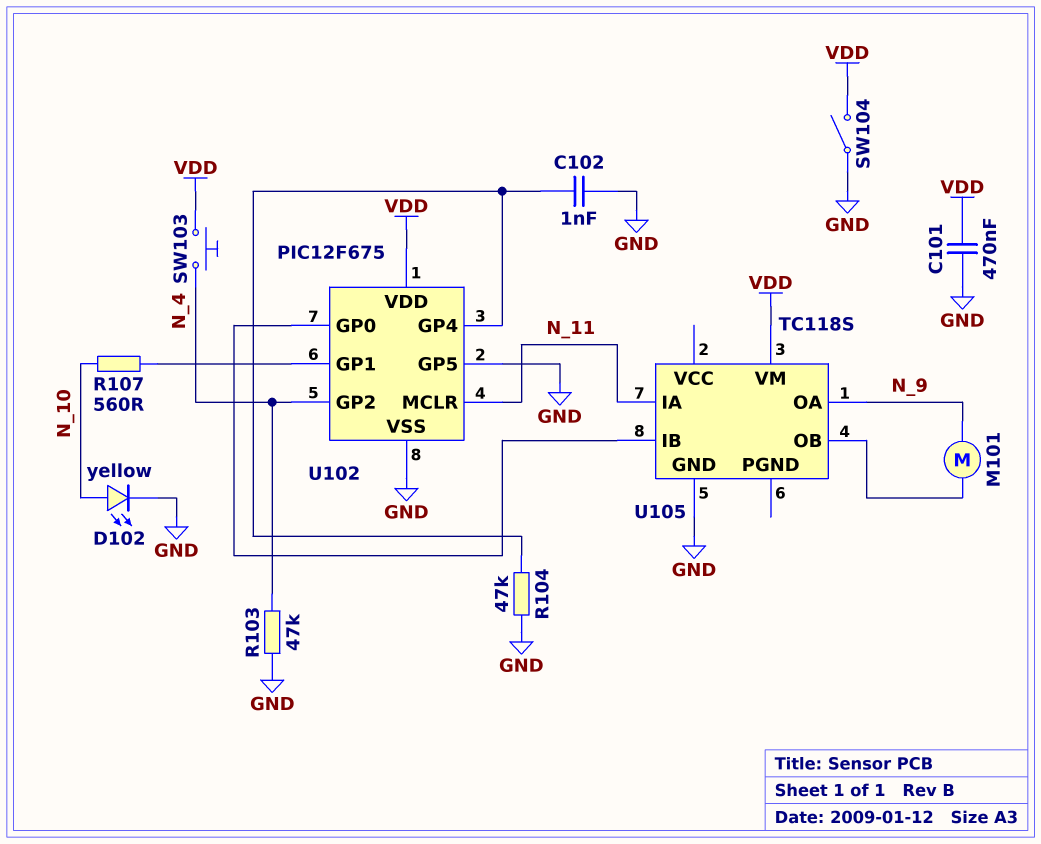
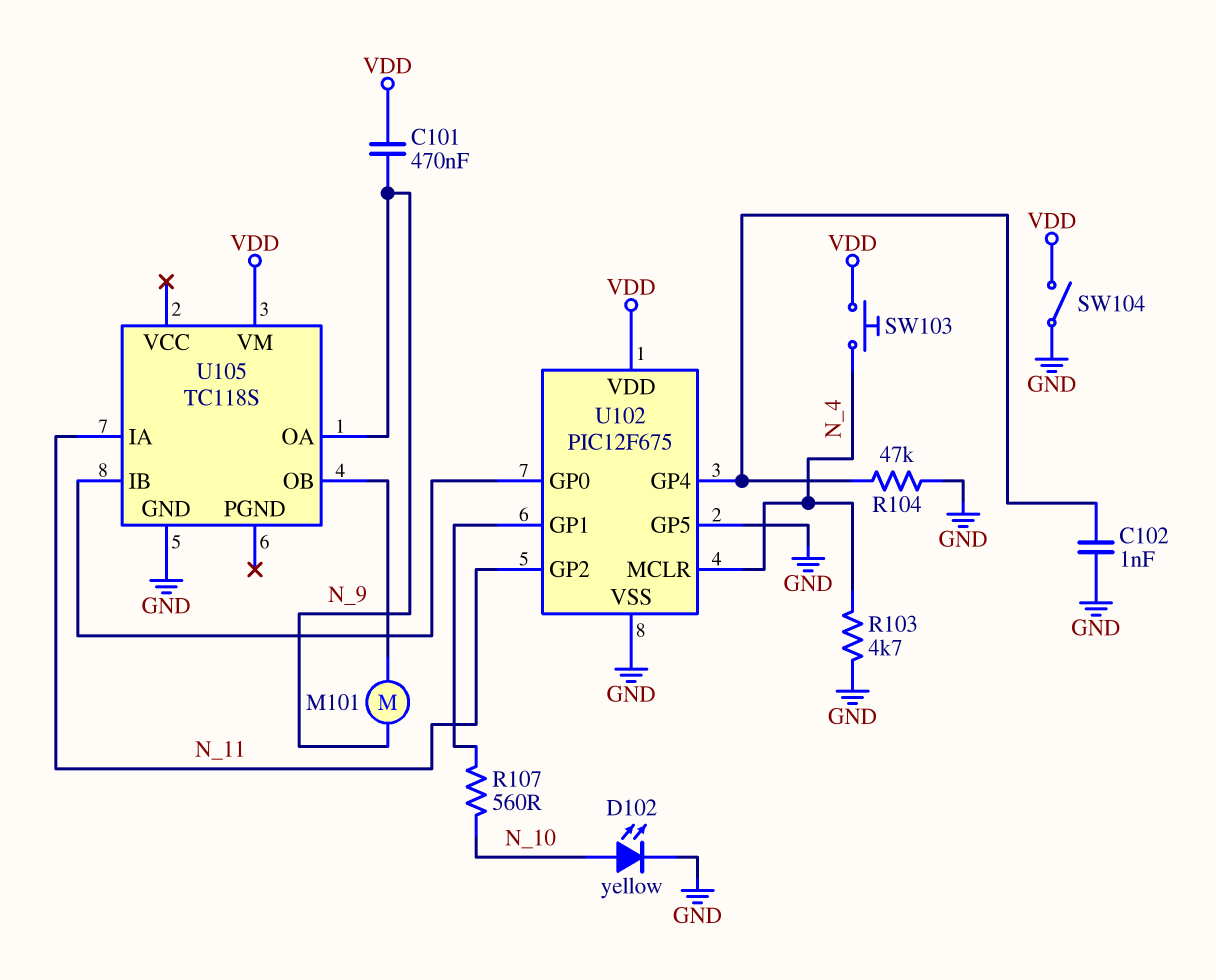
C101: 470nF (GND, VDD) -> 470nF (N_9, VDD)
R103: 47k (GND, N_4) -> 4.7k (GND, N_4)
U102 pin GP2: N_4 -> N_11
U102 pin MCLR: N_11 -> N_4

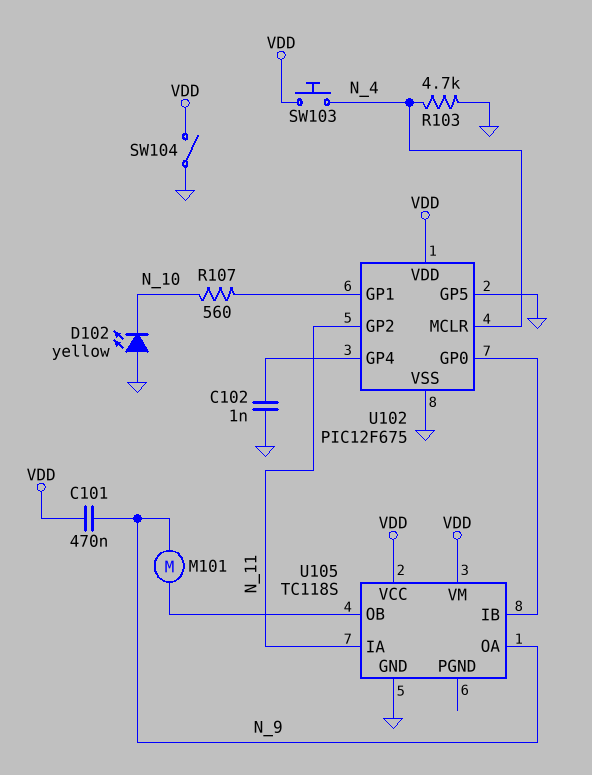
D102: LED yellow (A N_10, K GND) -> LED yellow (A GND, K N_10)
R104: 47k (GND, U102/GP4) -> none
U105 pin VCC: none -> VDD

